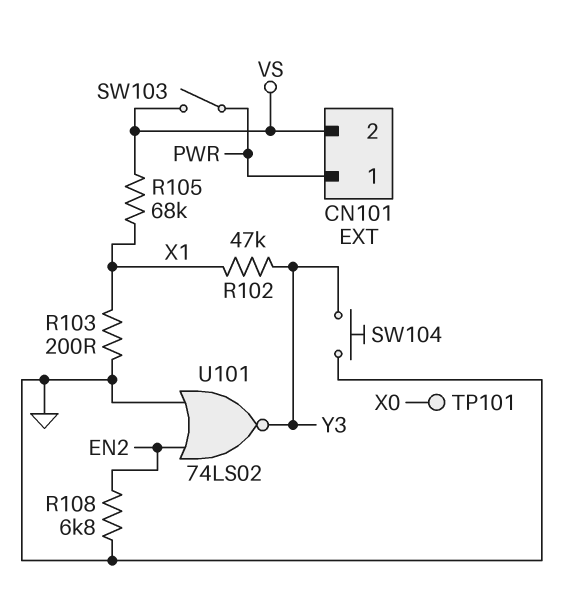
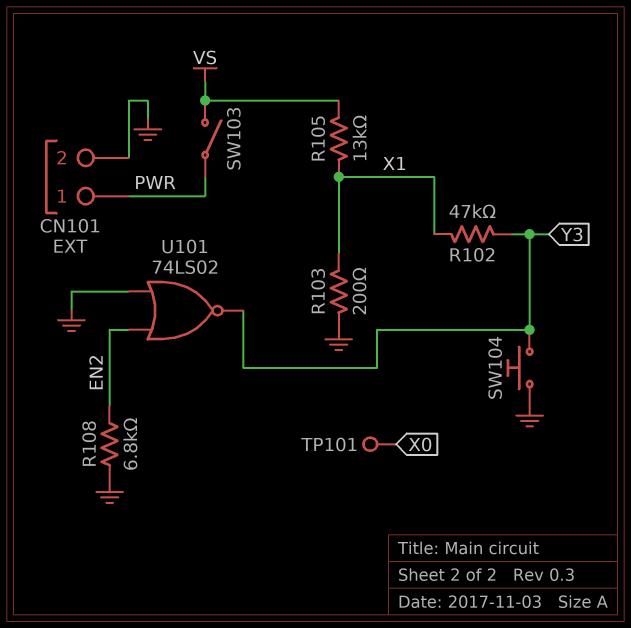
CN101 pin 2: VS -> GND
R105: 68k (VS, X1) -> 13k (VS, X1)

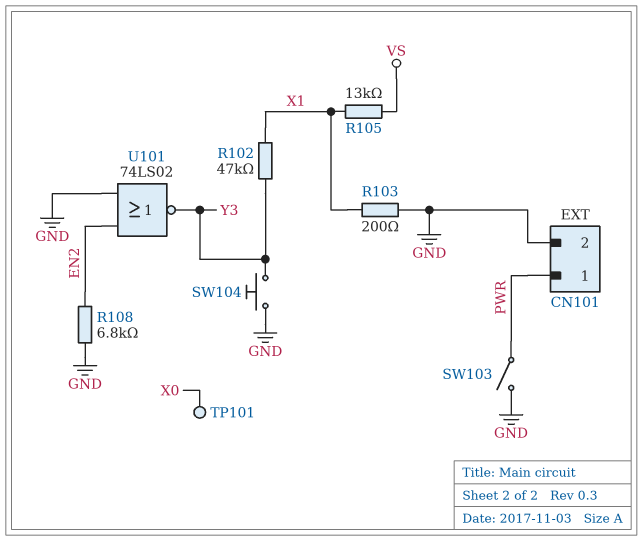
SW103: switch (PWR, VS) -> switch (GND, PWR)

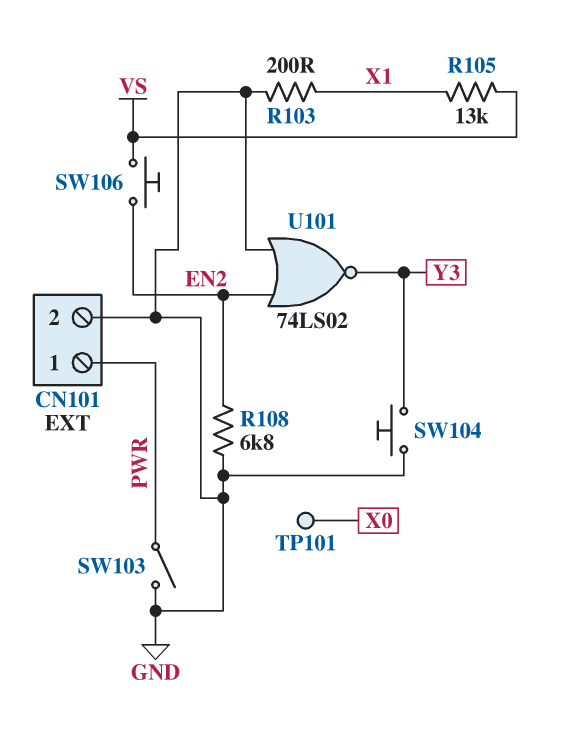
R102: 47k (X1, Y3) -> none
SW106: none -> button (EN2, VS)

